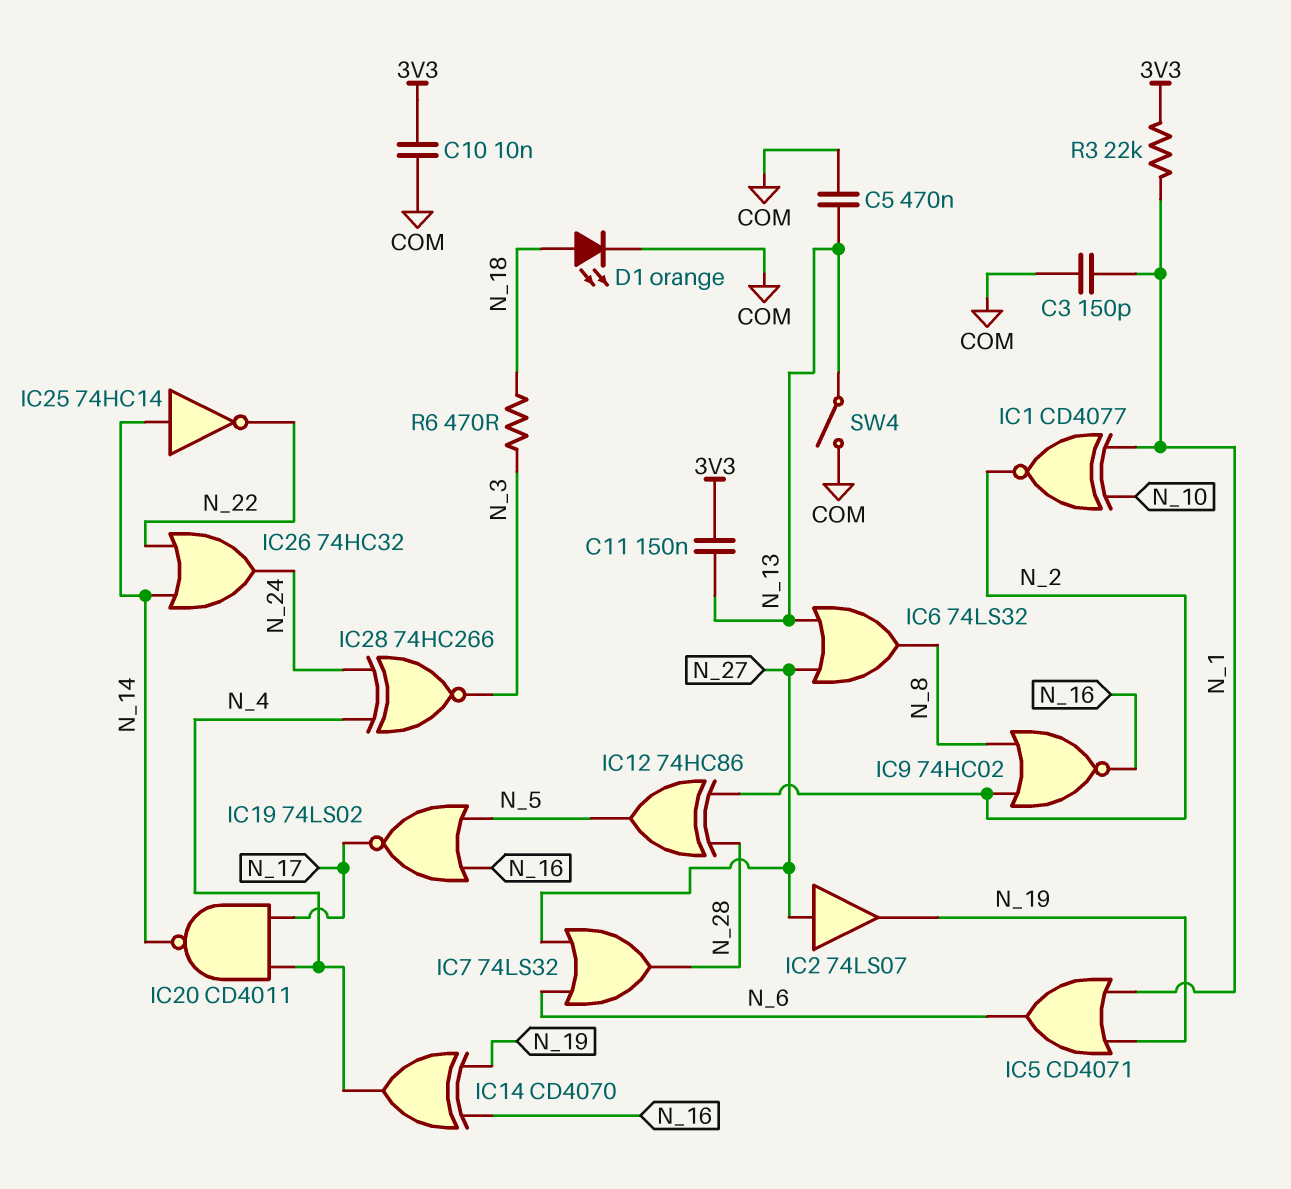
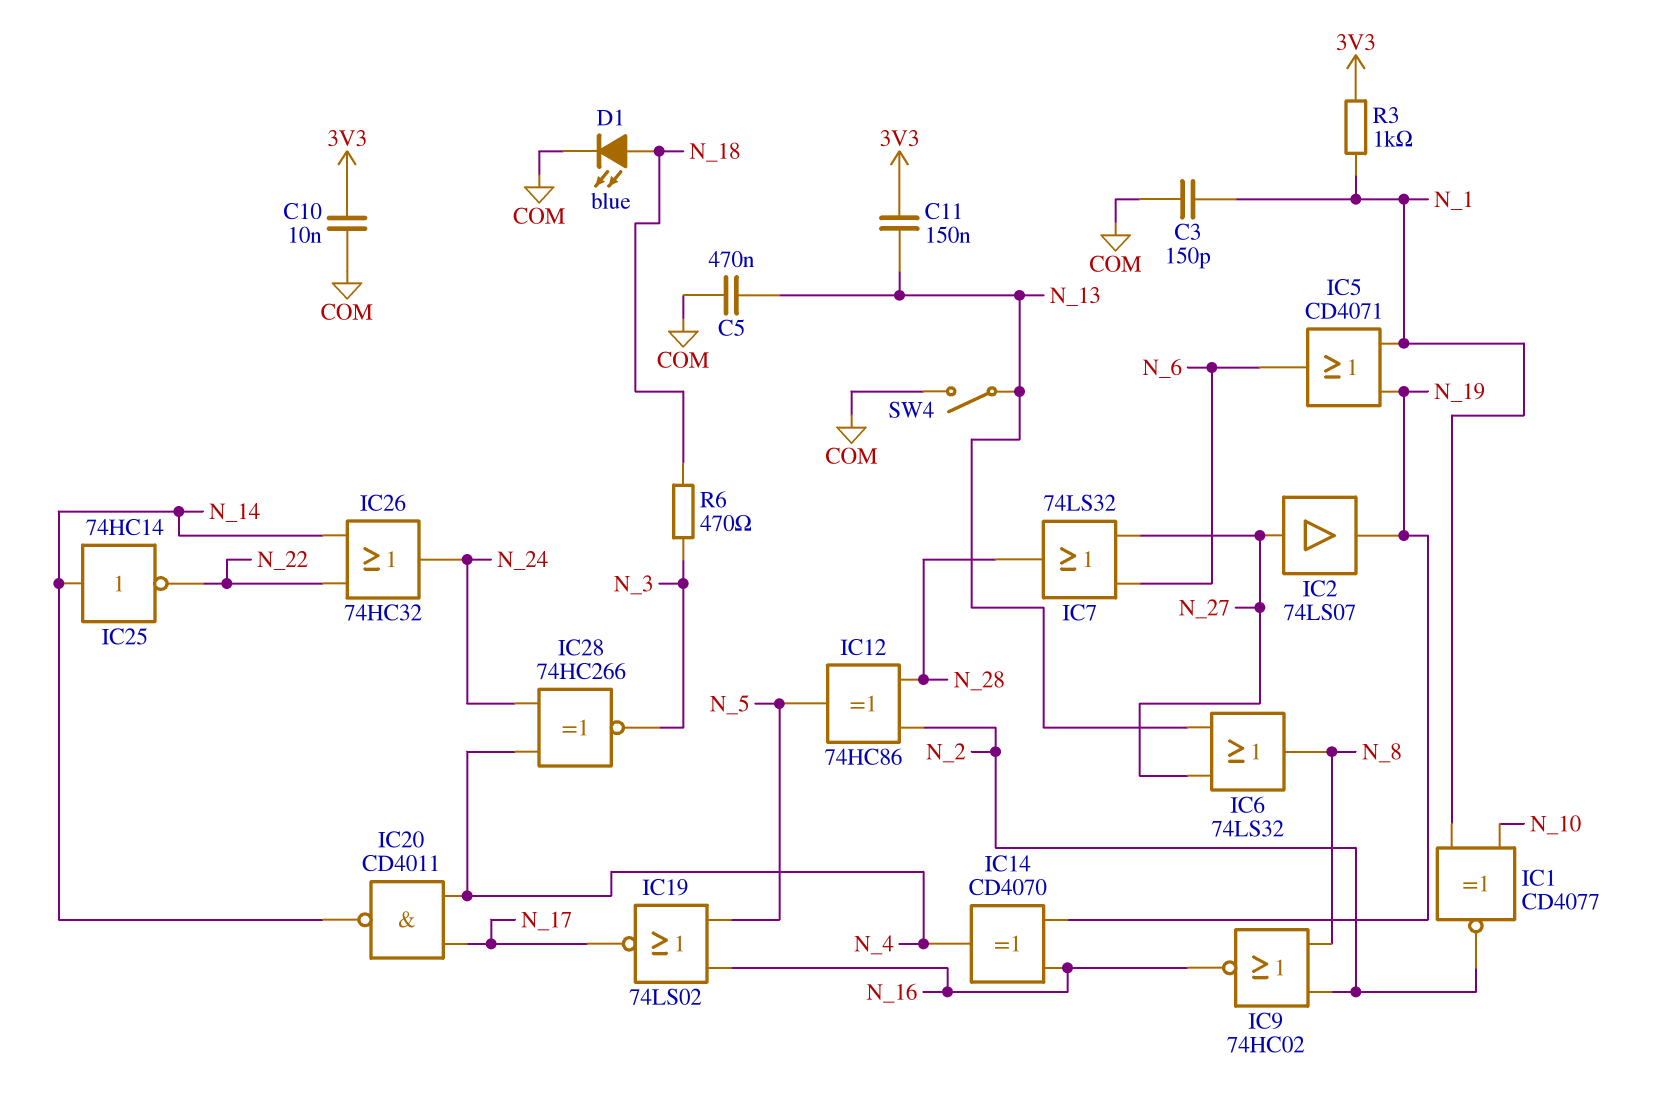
D1: LED orange (A N_18, K COM) -> LED blue (A N_18, K COM)
R3: 22k (3V3, N_1) -> 1k (3V3, N_1)

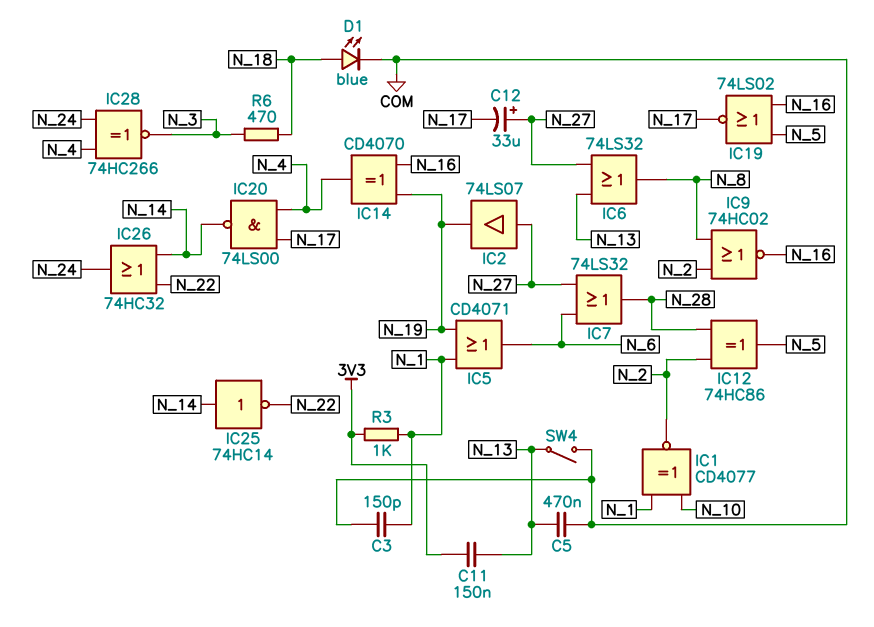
C10: 10nF (3V3, COM) -> none
C12: none -> 33uF (plus N_27, minus N_17)
IC20: NAND CD4011 (in N_4, in N_17, out N_14) -> NAND 74LS00 (in N_4, in N_17, out N_14)

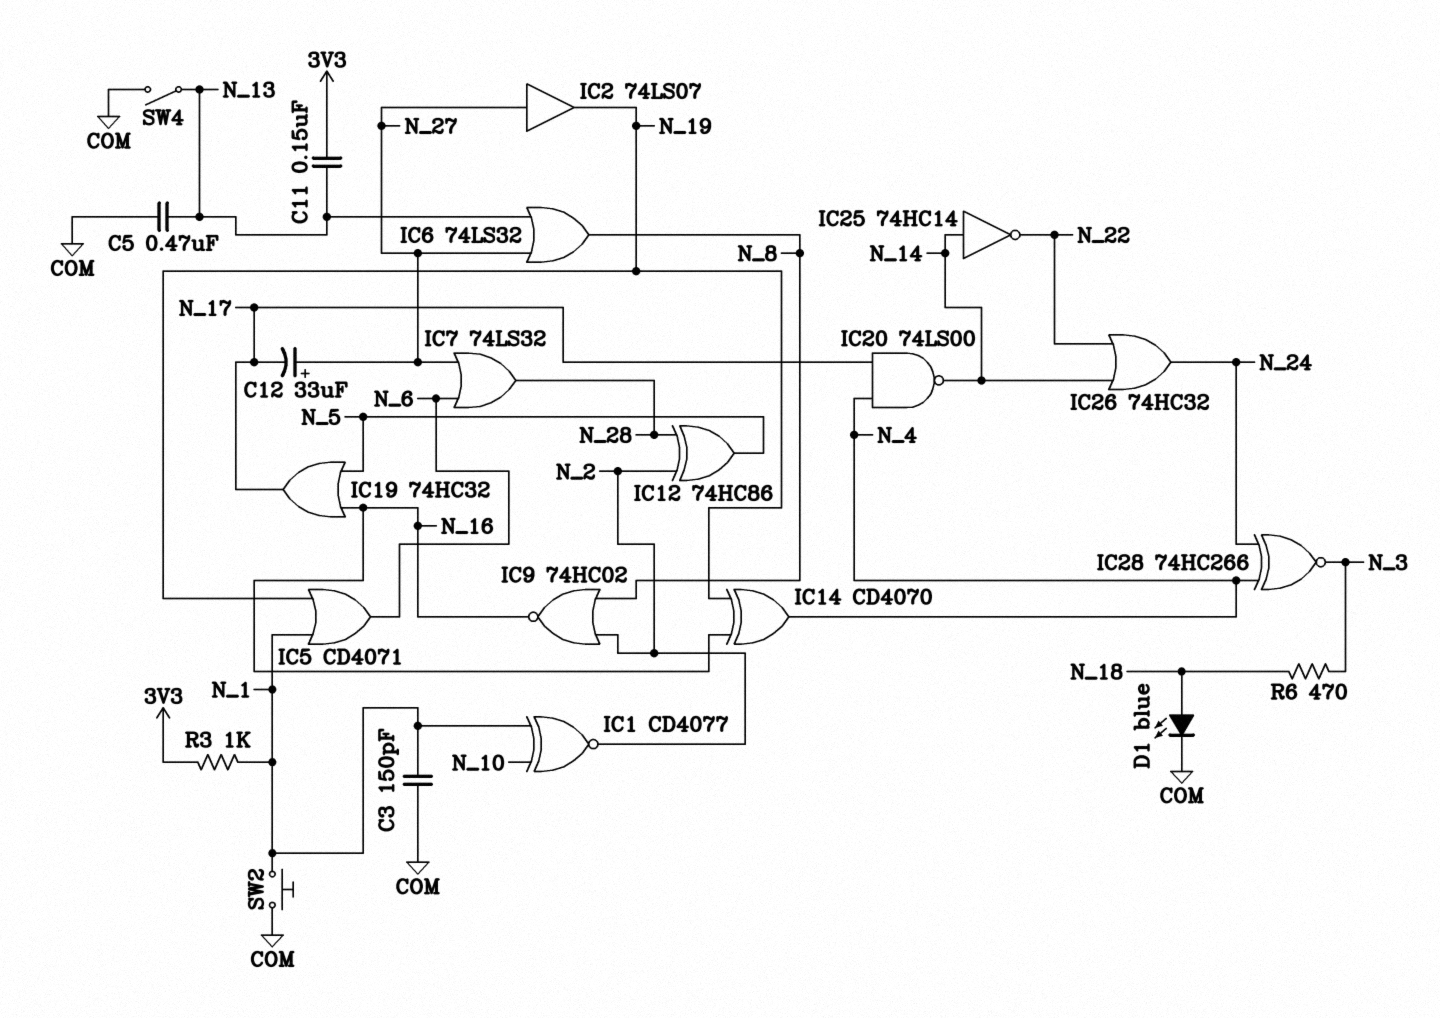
IC19: NOR 74LS02 (in N_5, in N_16, out N_17) -> OR 74HC32 (in N_5, in N_16, out N_17)
SW2: none -> button (COM, N_1)

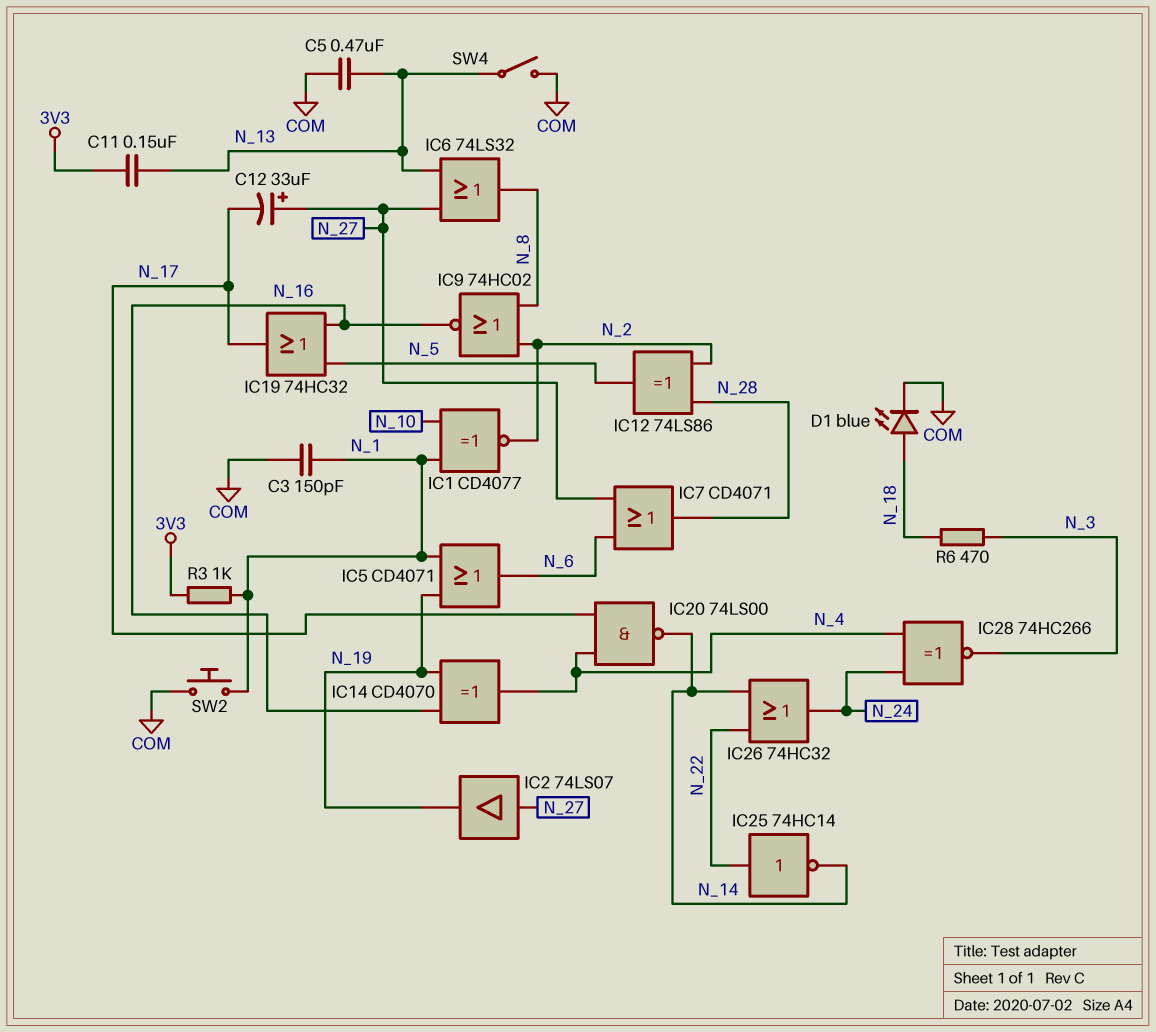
IC7: OR 74LS32 (in N_6, in N_27, out N_28) -> OR CD4071 (in N_6, in N_27, out N_28)
IC12: XOR 74HC86 (in N_2, in N_28, out N_5) -> XOR 74LS86 (in N_2, in N_28, out N_5)
IC25: NOT 74HC14 (in N_14, out N_22) -> NOT 74HC14 (in N_22, out N_14)

